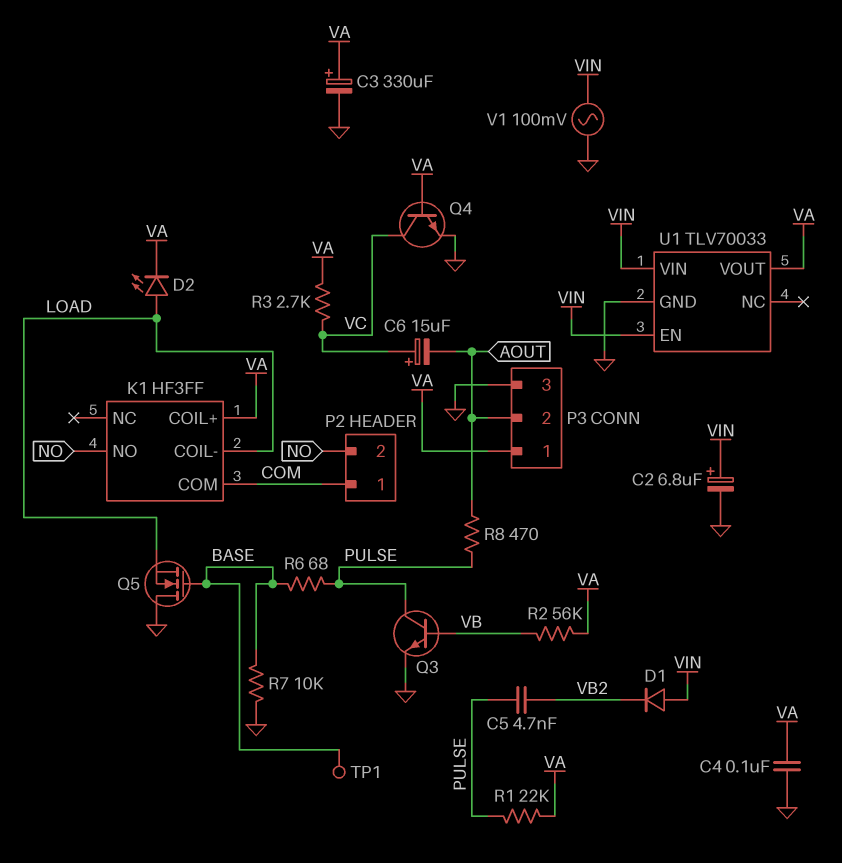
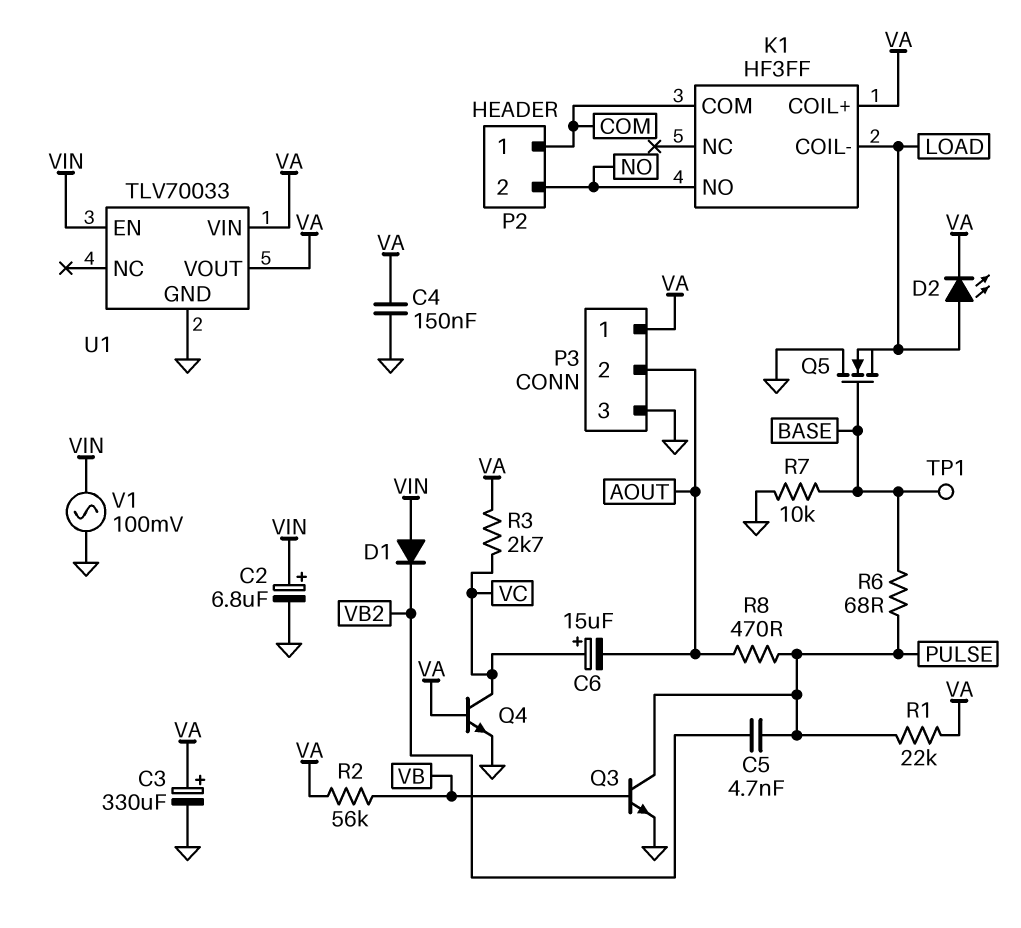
C4: 100nF (GND, VA) -> 150nF (GND, VA)
U1 pin VIN: VIN -> VA

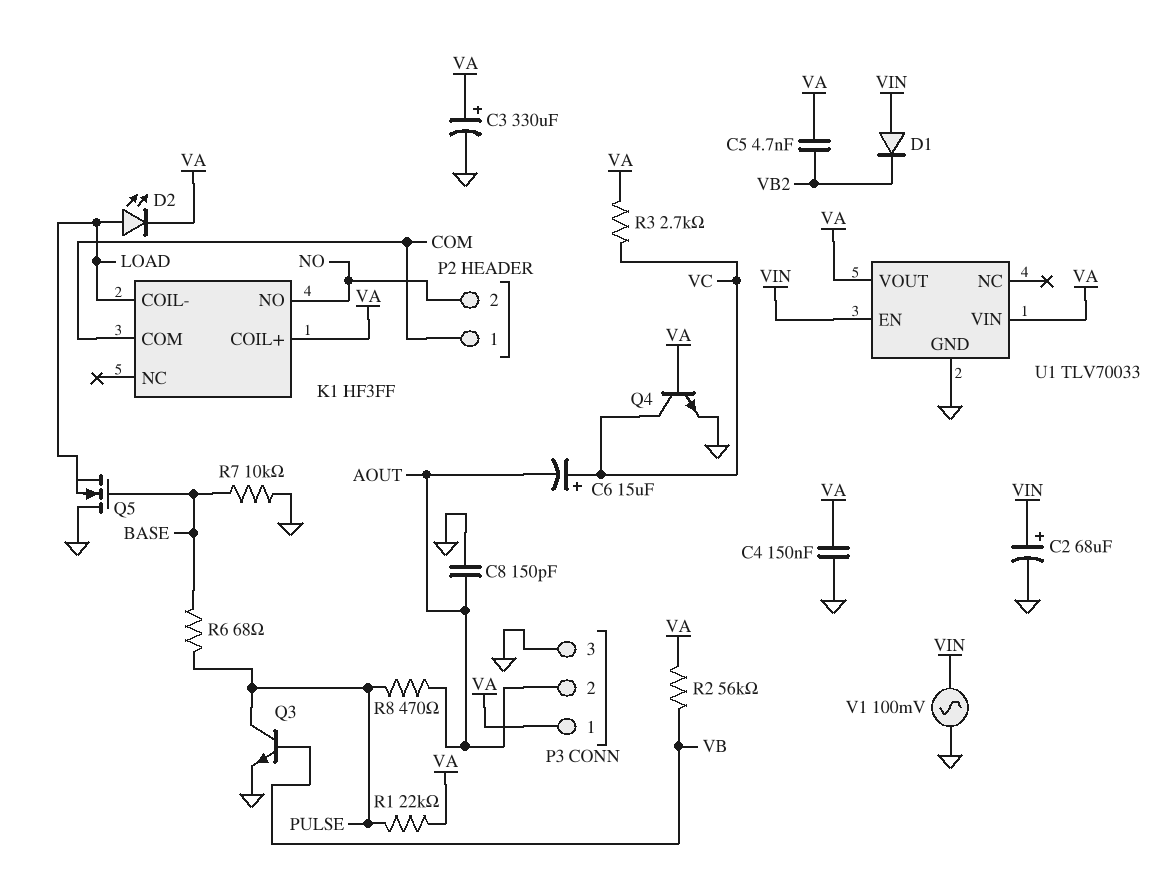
C2: 6.8uF (plus VIN, minus GND) -> 68uF (plus VIN, minus GND)
C5: 4.7nF (PULSE, VB2) -> 4.7nF (VA, VB2)
C8: none -> 150pF (AOUT, GND)
TP1: test point (BASE) -> none

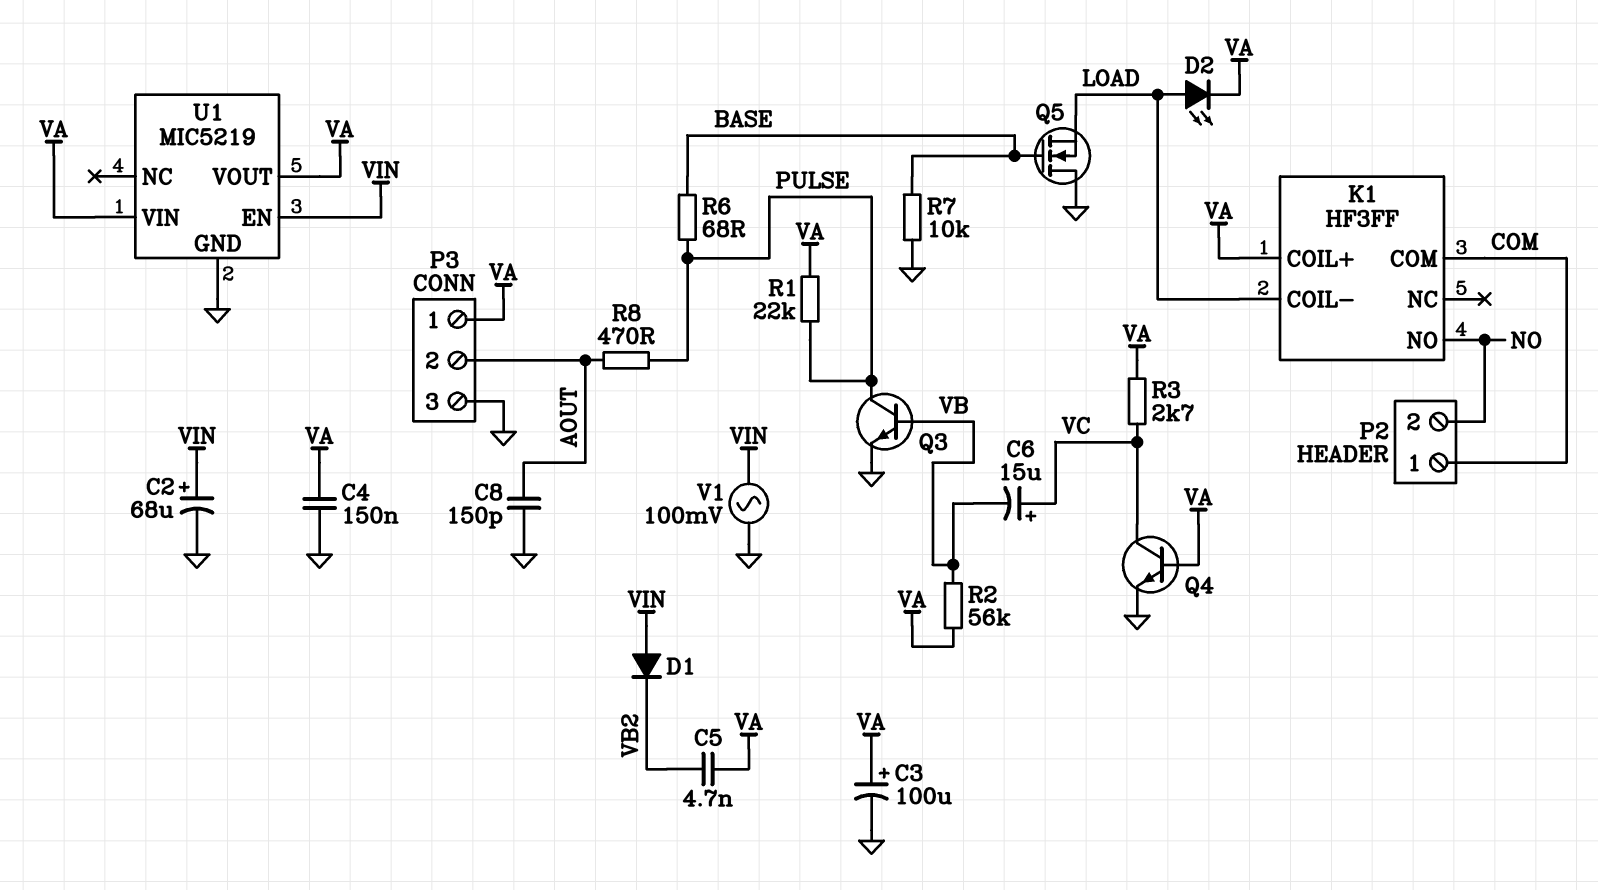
C3: 330uF (plus VA, minus GND) -> 100uF (plus VA, minus GND)
C6: 15uF (plus VC, minus AOUT) -> 15uF (plus VC, minus VB)
U1: TLV70033 -> MIC5219

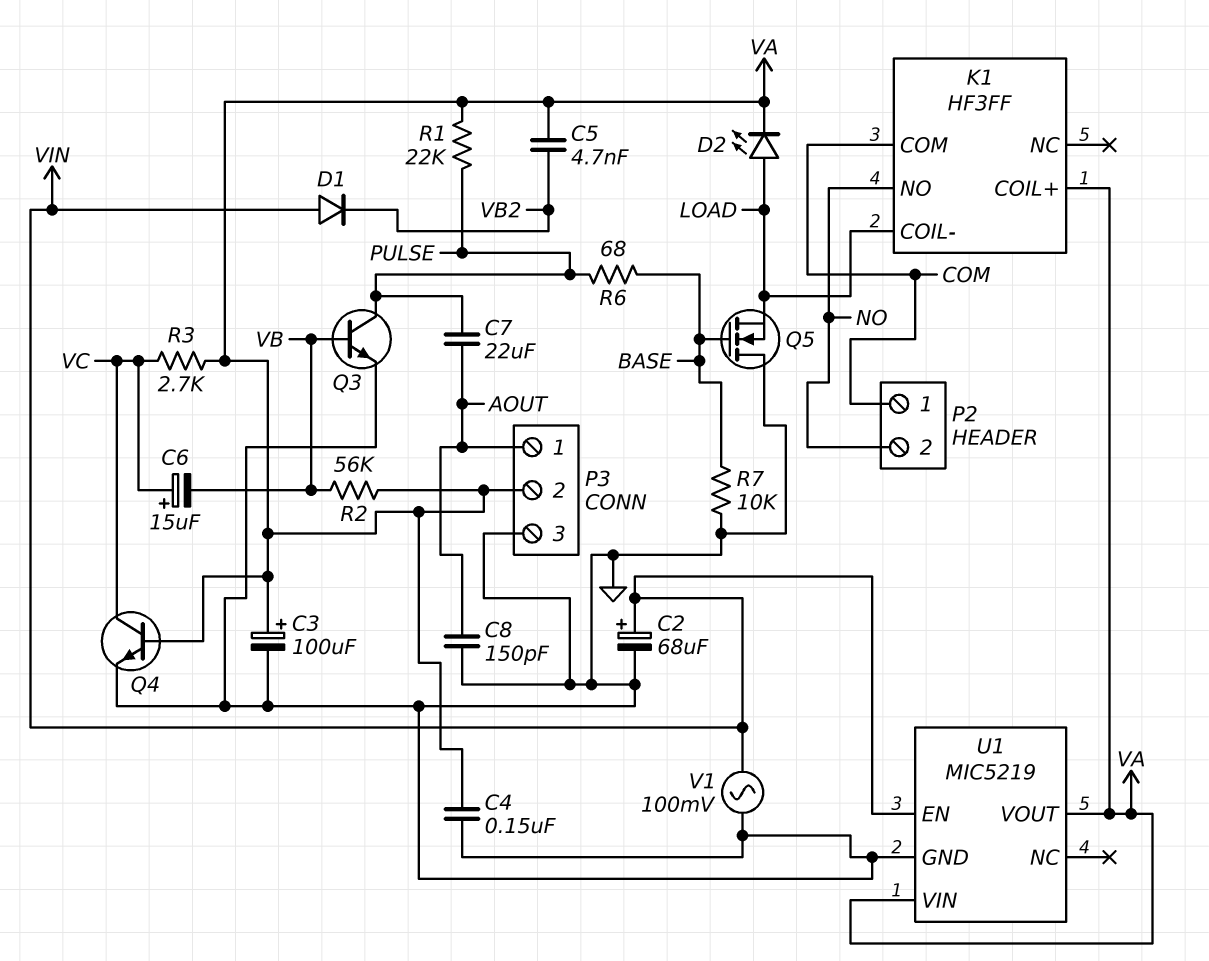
C7: none -> 22uF (AOUT, PULSE)
P3 pin 1: VA -> AOUT
P3 pin 2: AOUT -> VA
R8: 470 (AOUT, PULSE) -> none

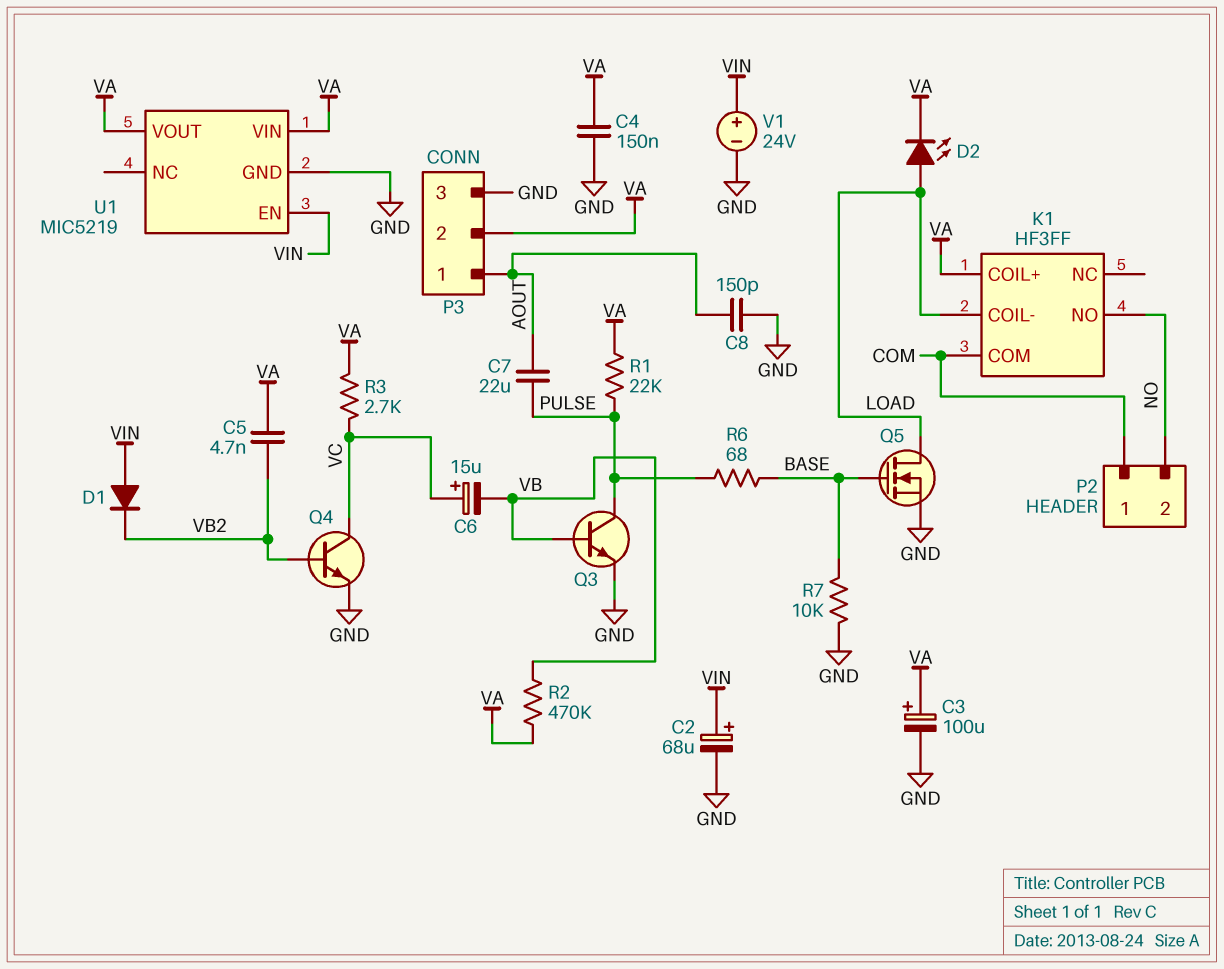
Q4: NPN (B VA, C VC, E GND) -> NPN (B VB2, C VC, E GND)
Q5: NMOS (G BASE, D GND, S LOAD) -> NMOS (G BASE, D LOAD, S GND)
R2: 56k (VA, VB) -> 470k (VA, VB)
V1: AC 100mV (GND, VIN) -> 24V (plus VIN, minus GND)

